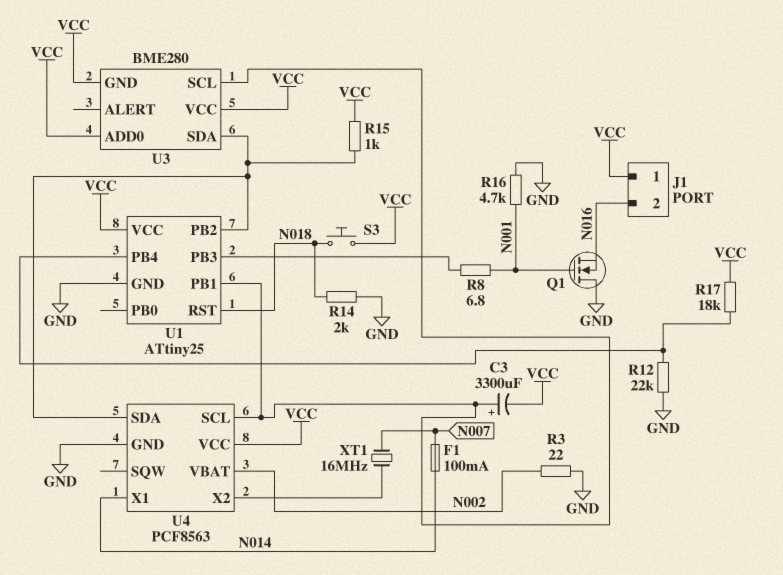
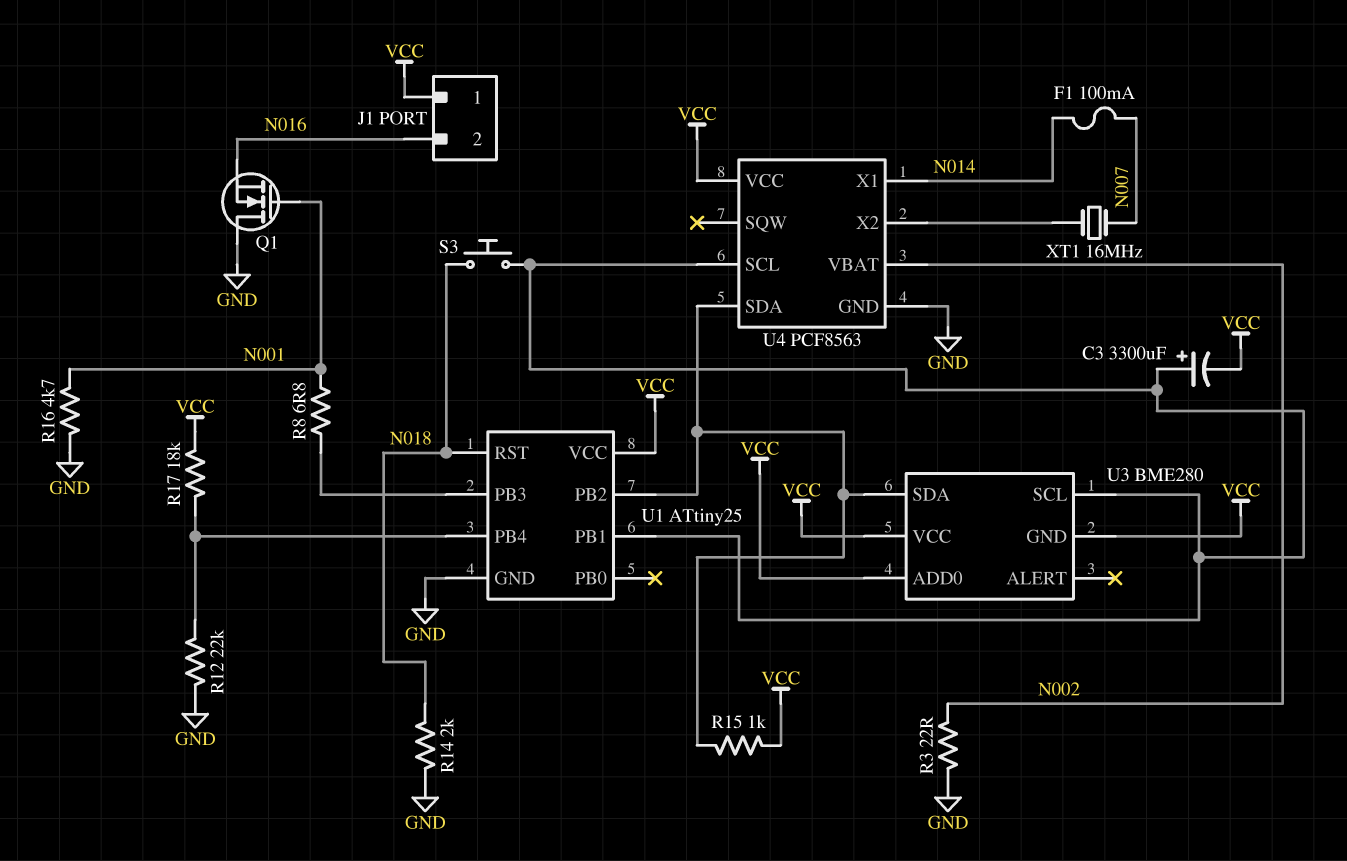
S3: button (N018, VCC) -> button (N018, U1/PB1)

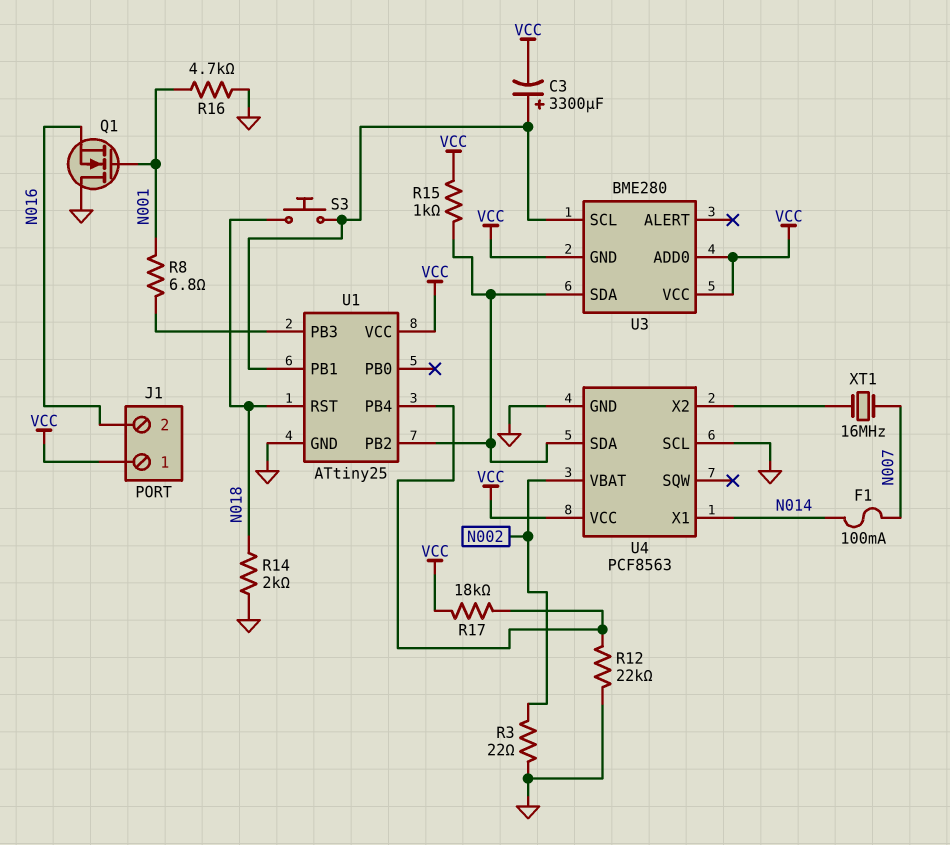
U4 pin SCL: U1/PB1 -> GND

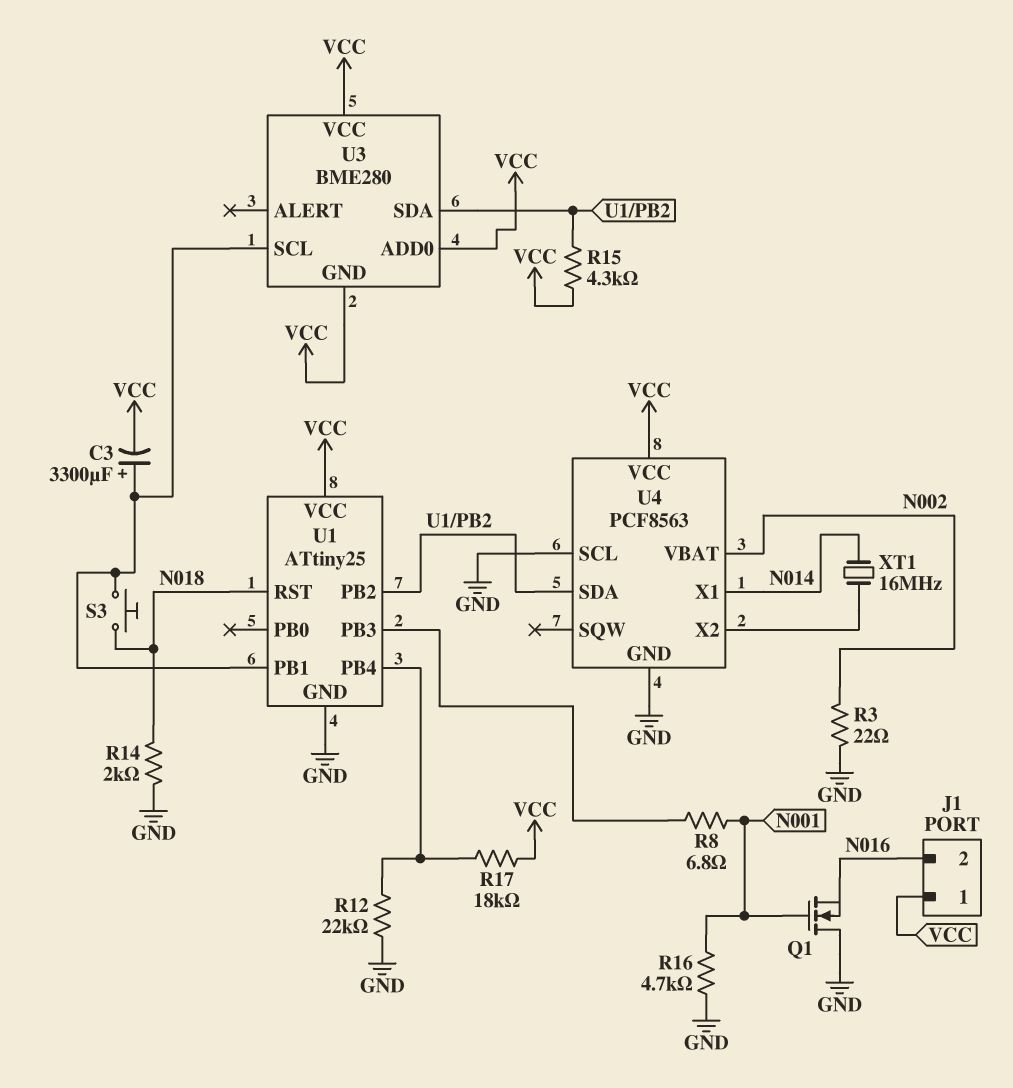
F1: 100mA (N007, N014) -> none
R15: 1k (U1/PB2, VCC) -> 4.3k (U1/PB2, VCC)
XT1: 16MHz (N007, U4/X2) -> 16MHz (N014, U4/X2)

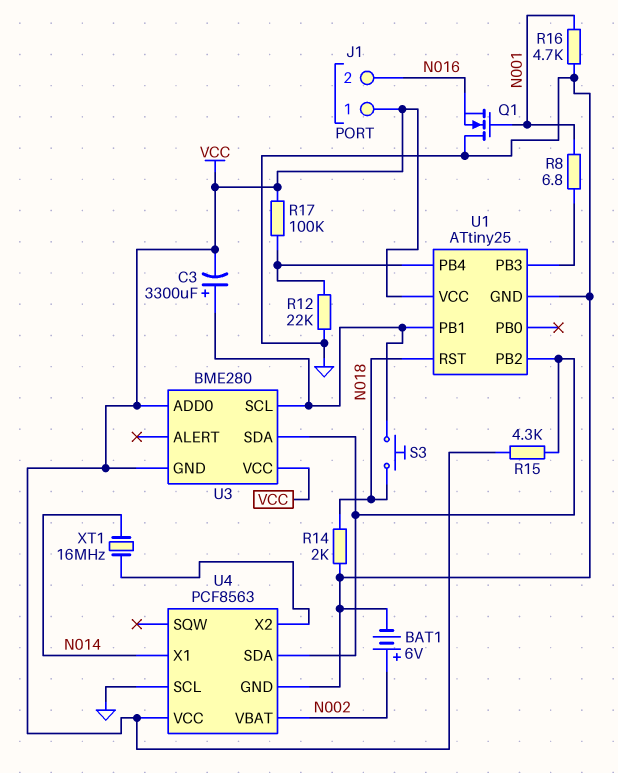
BAT1: none -> 6V (plus N002, minus GND)
R3: 22 (GND, N002) -> none
R17: 18k (U1/PB4, VCC) -> 100k (U1/PB4, VCC)

